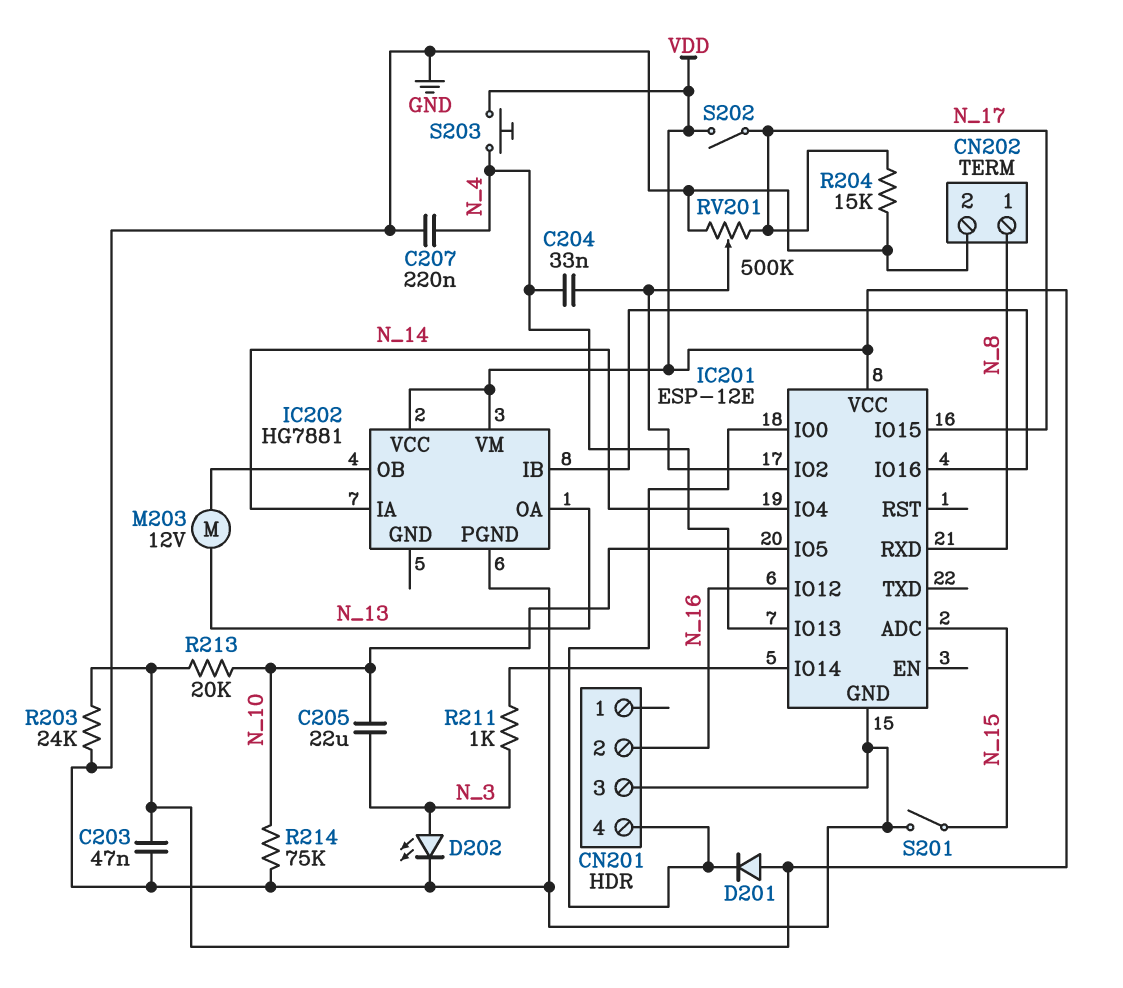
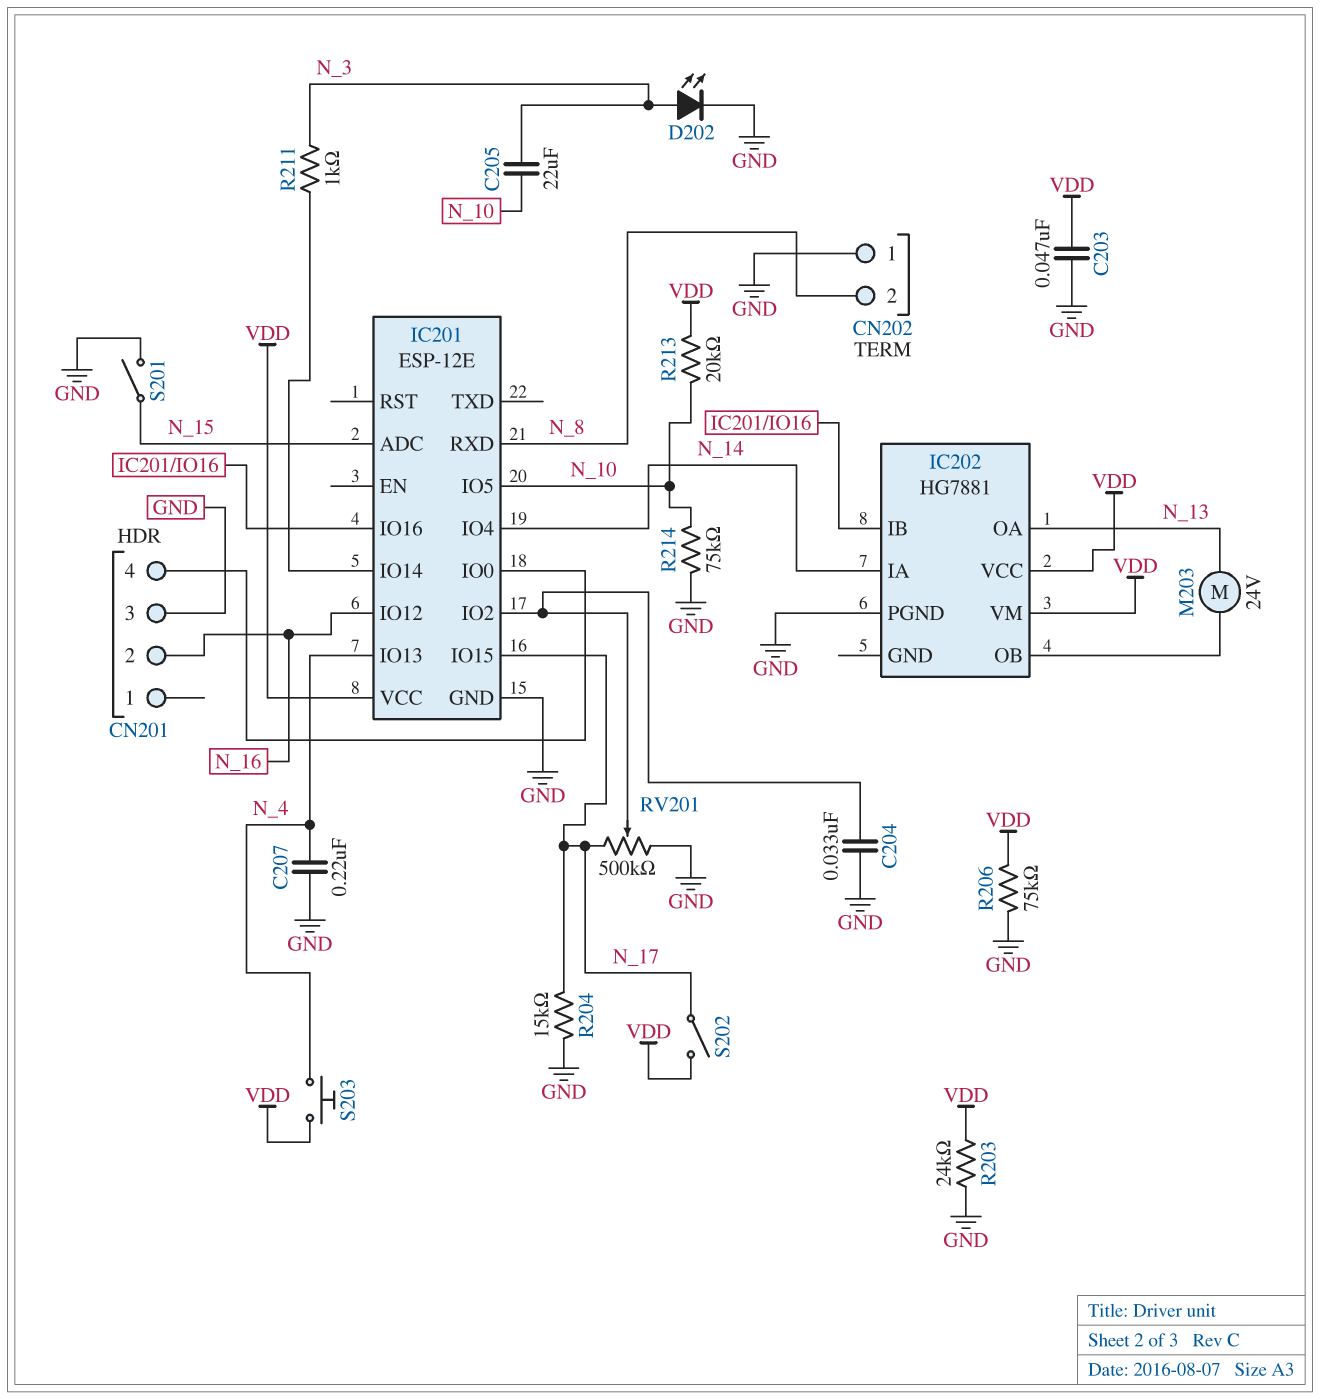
C204: 33nF (IC201/IO2, N_4) -> 33nF (GND, IC201/IO2)
CN202 pin 1: N_8 -> GND
CN202 pin 2: GND -> N_8
D201: diode (A VDD, K CN201/4) -> none
M203: motor 12V (IC202/OB, N_13) -> motor 24V (IC202/OB, N_13)
R206: none -> 75k (GND, VDD)

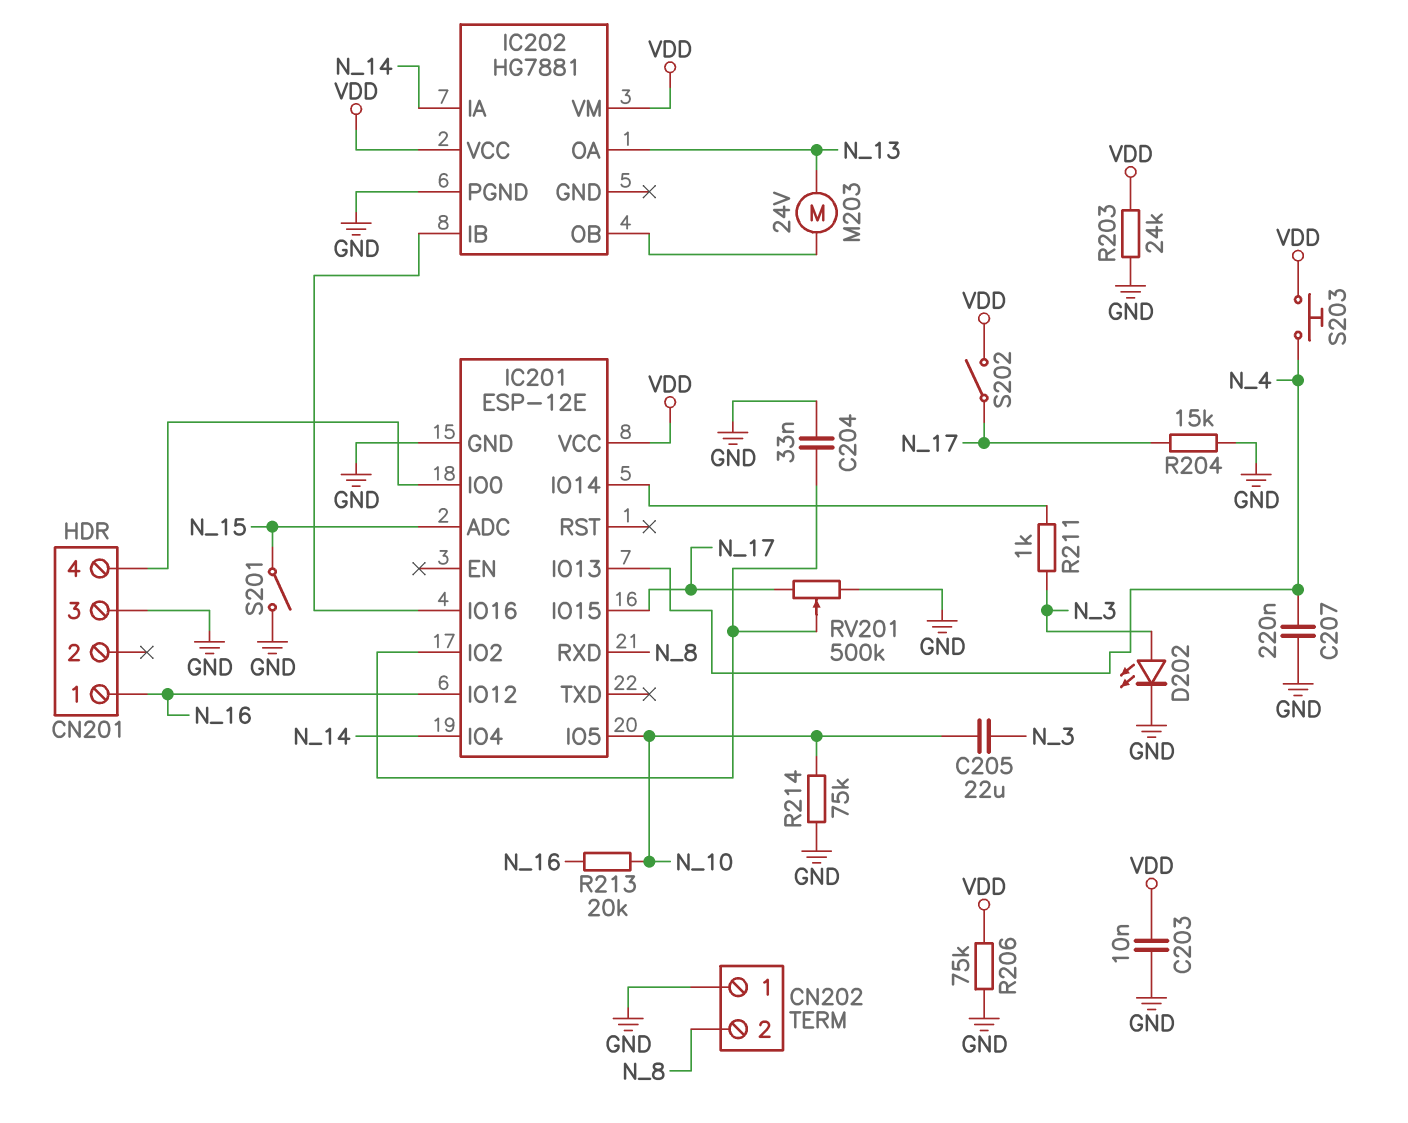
C203: 47nF (GND, VDD) -> 10nF (GND, VDD)
CN201 pin 1: none -> N_16
CN201 pin 2: N_16 -> none
R213: 20k (N_10, VDD) -> 20k (N_10, N_16)

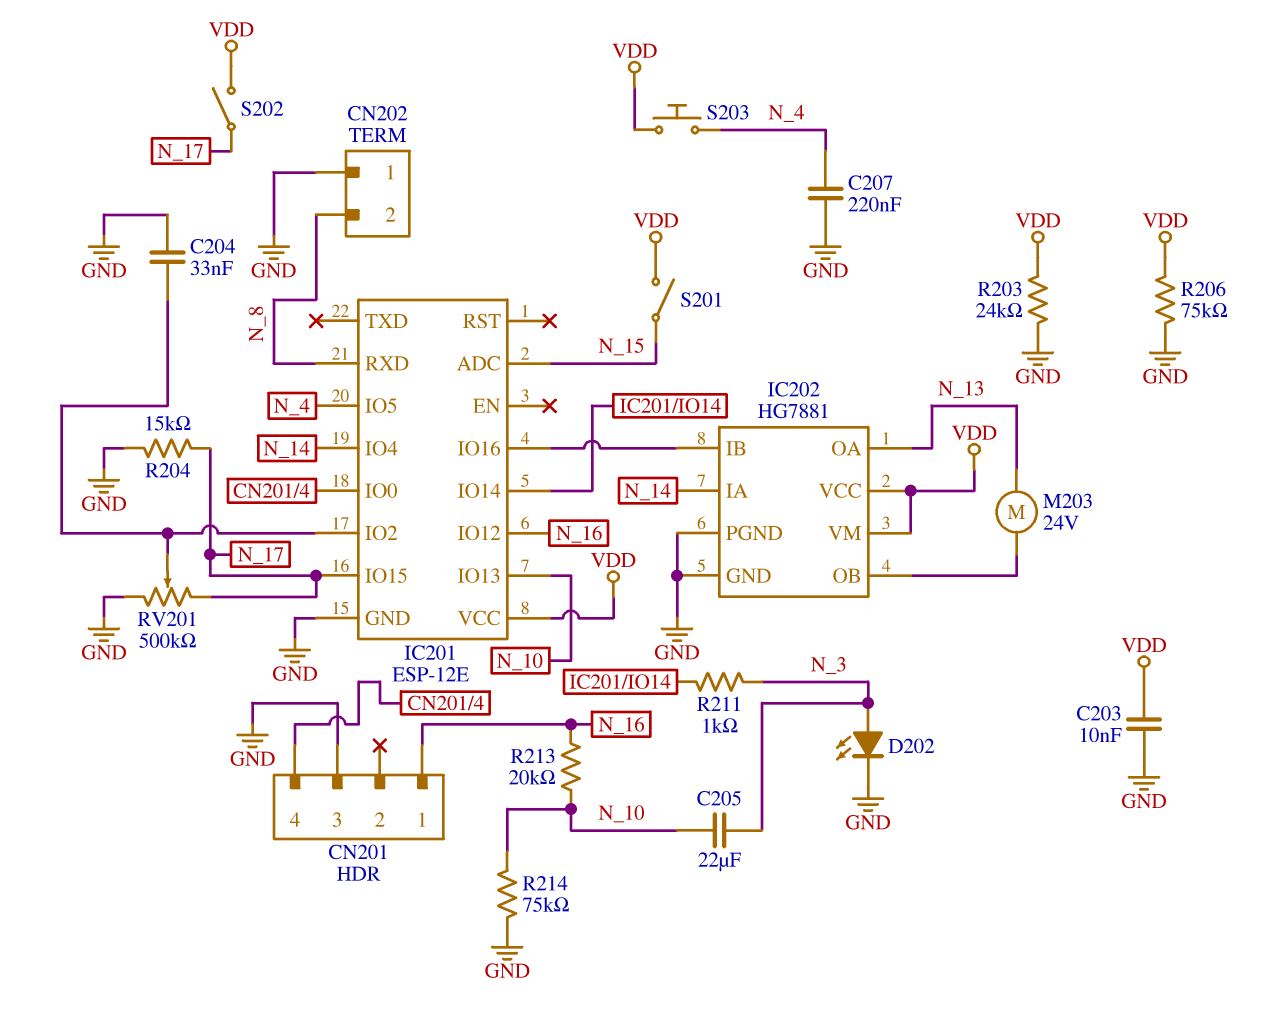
IC201 pin IO5: N_10 -> N_4
IC201 pin IO13: N_4 -> N_10
IC202 pin GND: none -> GND
S201: switch (GND, N_15) -> switch (N_15, VDD)

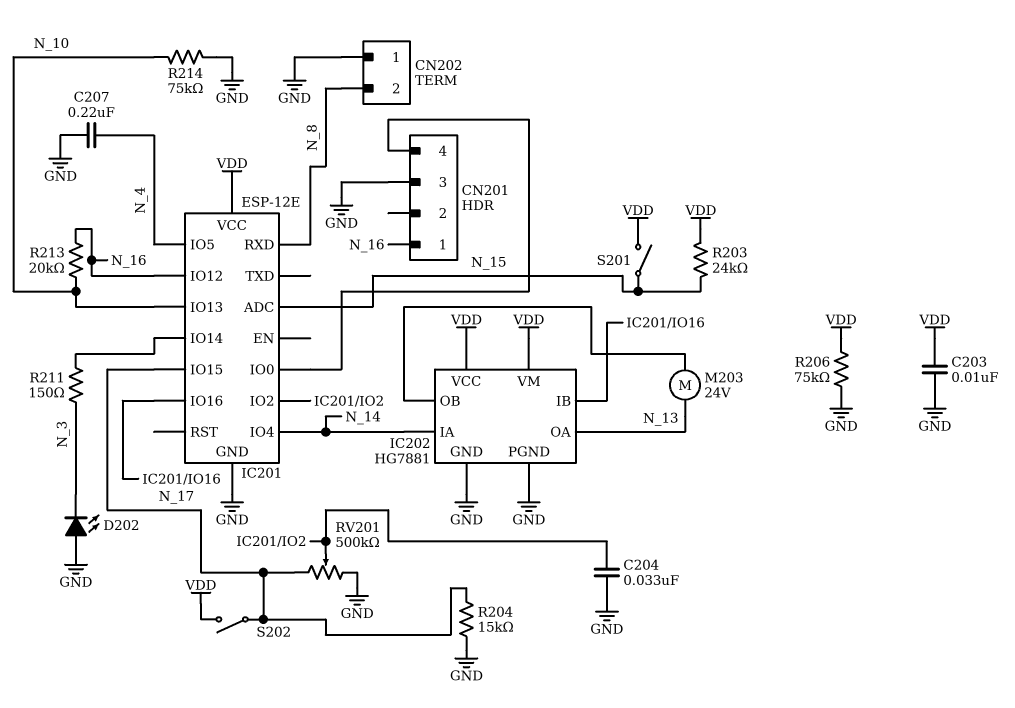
C205: 22uF (N_3, N_10) -> none
D202: LED (A N_3, K GND) -> LED (A GND, K N_3)
R203: 24k (GND, VDD) -> 24k (N_15, VDD)
R211: 1k (IC201/IO14, N_3) -> 150 (IC201/IO14, N_3)
S203: button (N_4, VDD) -> none

